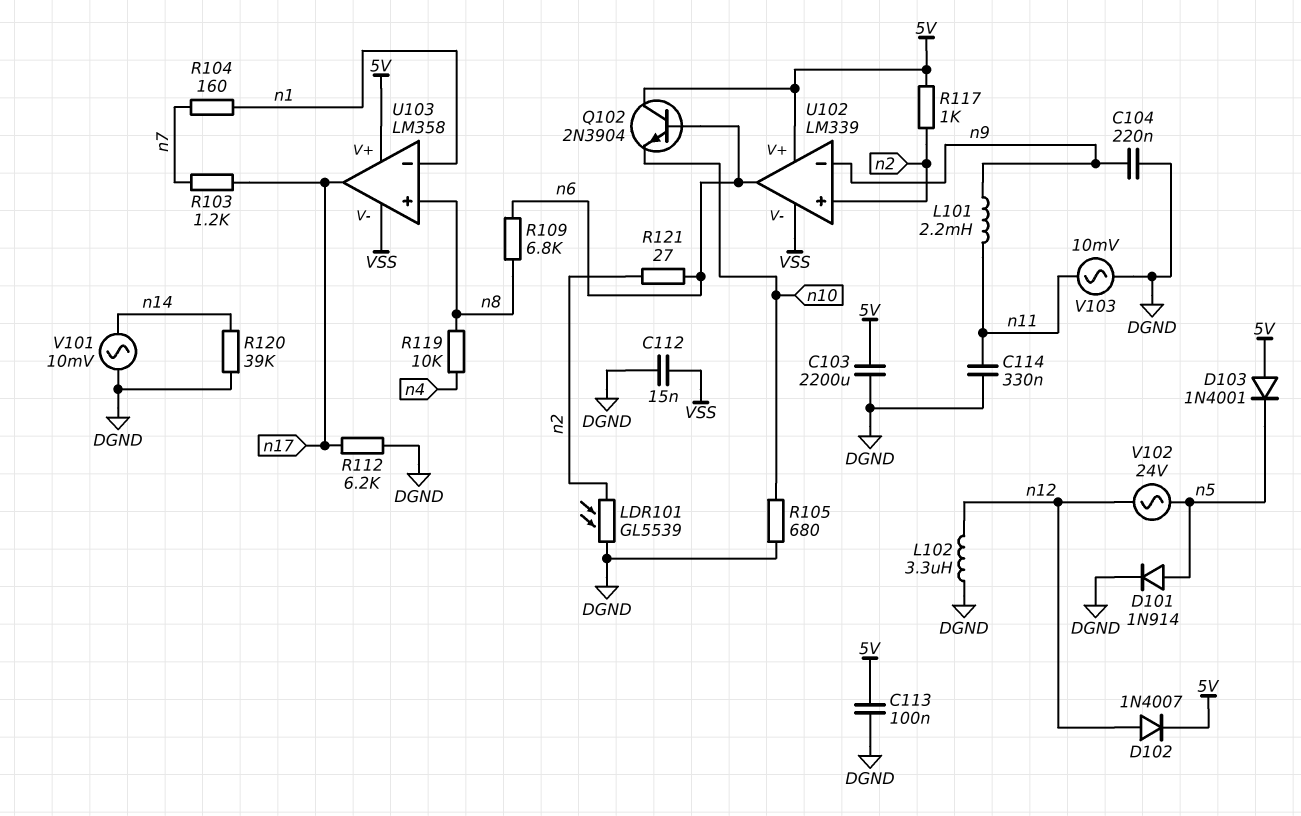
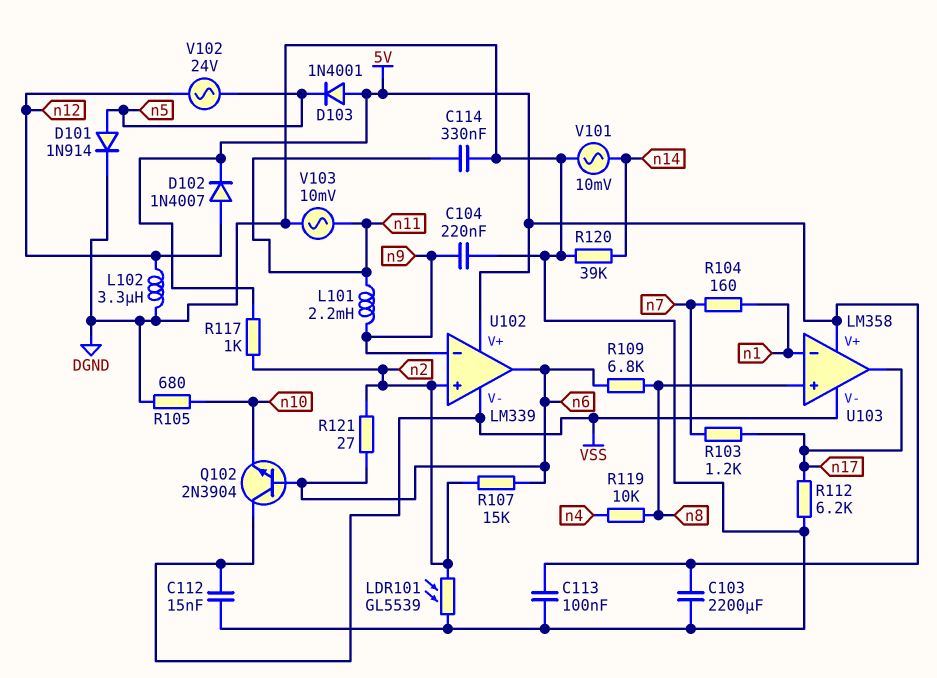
Q102: NPN 2N3904 (B n6, C 5V, E n10) -> NPN 2N3904 (B n6, C VSS, E n10)
R107: none -> 15k (n2, n6)

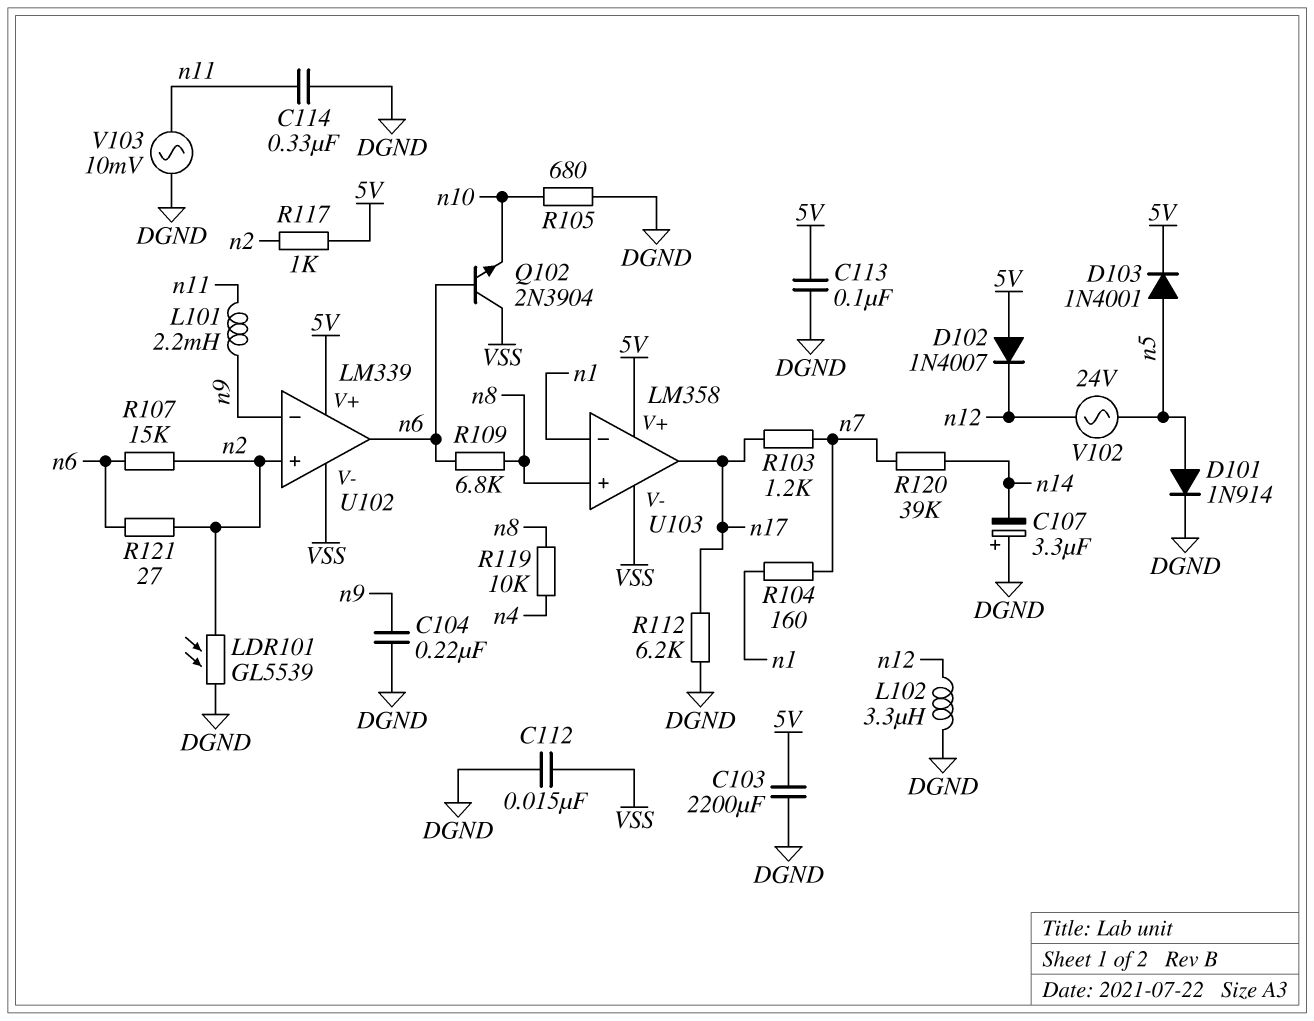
C107: none -> 3.3uF (plus DGND, minus n14)
D102: diode 1N4007 (A n12, K 5V) -> diode 1N4007 (A 5V, K n12)
D103: diode 1N4001 (A 5V, K n5) -> diode 1N4001 (A n5, K 5V)
R120: 39k (DGND, n14) -> 39k (n7, n14)
V101: AC 10mV (DGND, n14) -> none

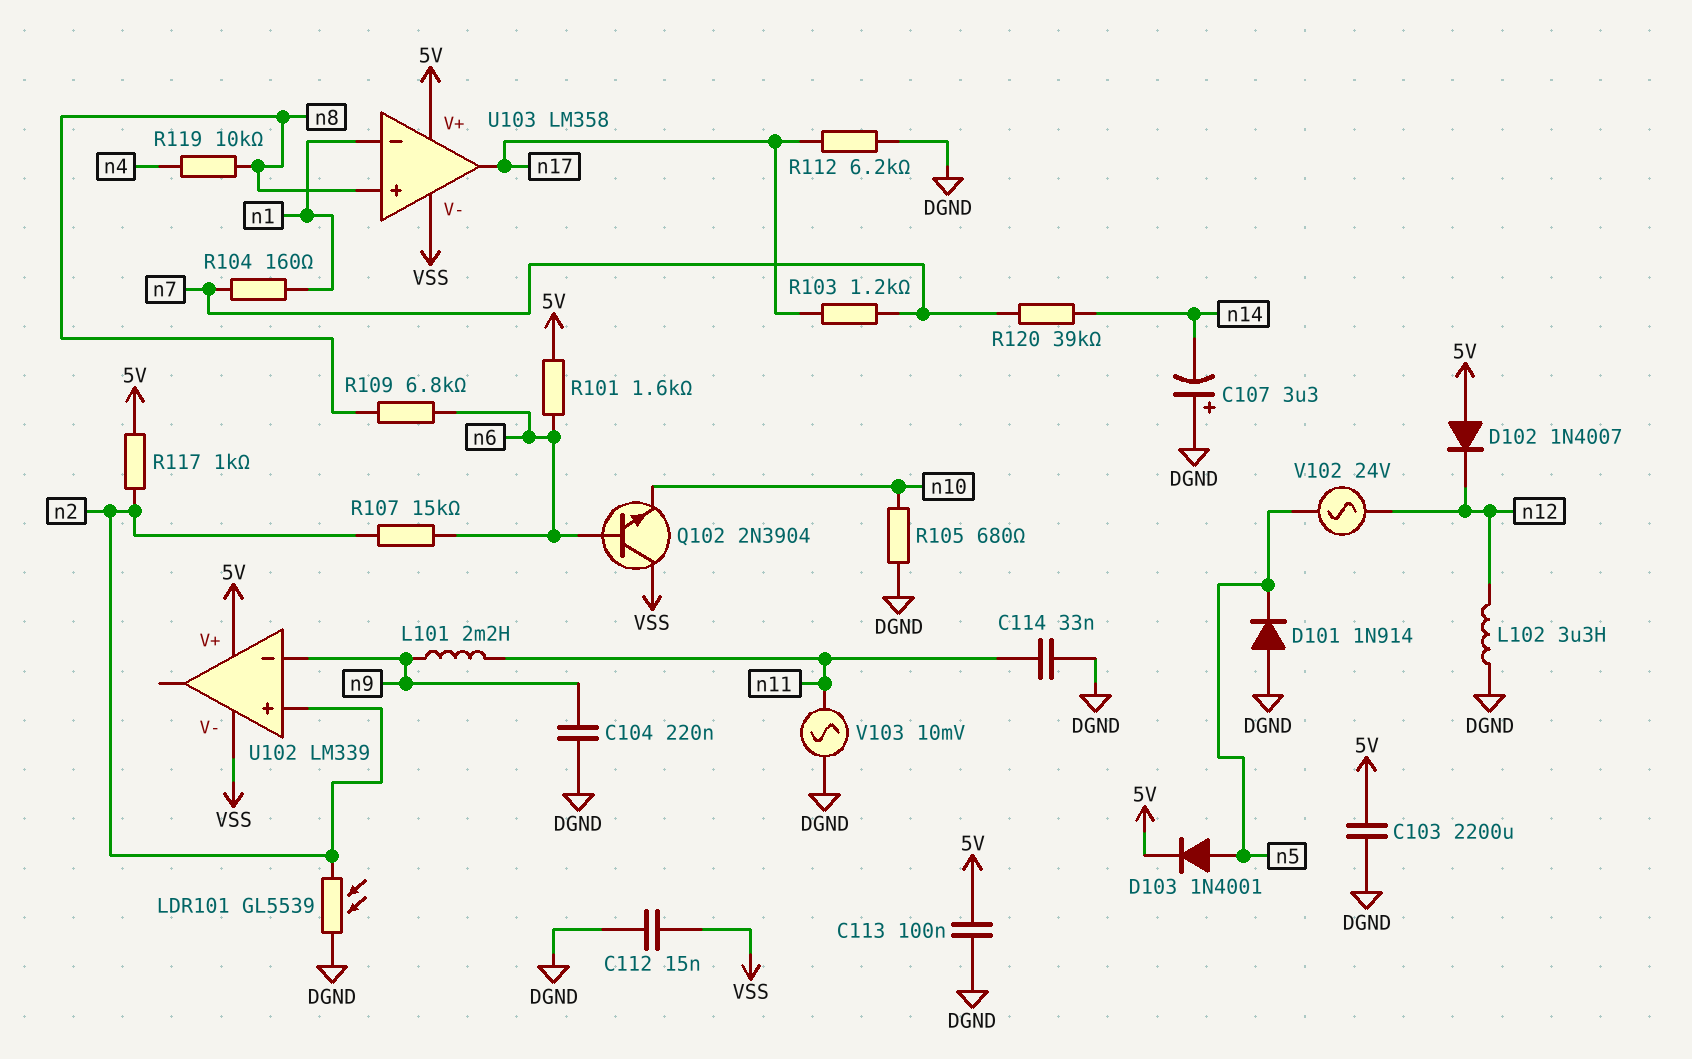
C114: 330nF (DGND, n11) -> 33nF (DGND, n11)
D101: diode 1N914 (A n5, K DGND) -> diode 1N914 (A DGND, K n5)
R101: none -> 1.6k (5V, n6)
R121: 27 (n2, n6) -> none
U102 pin out: n6 -> none

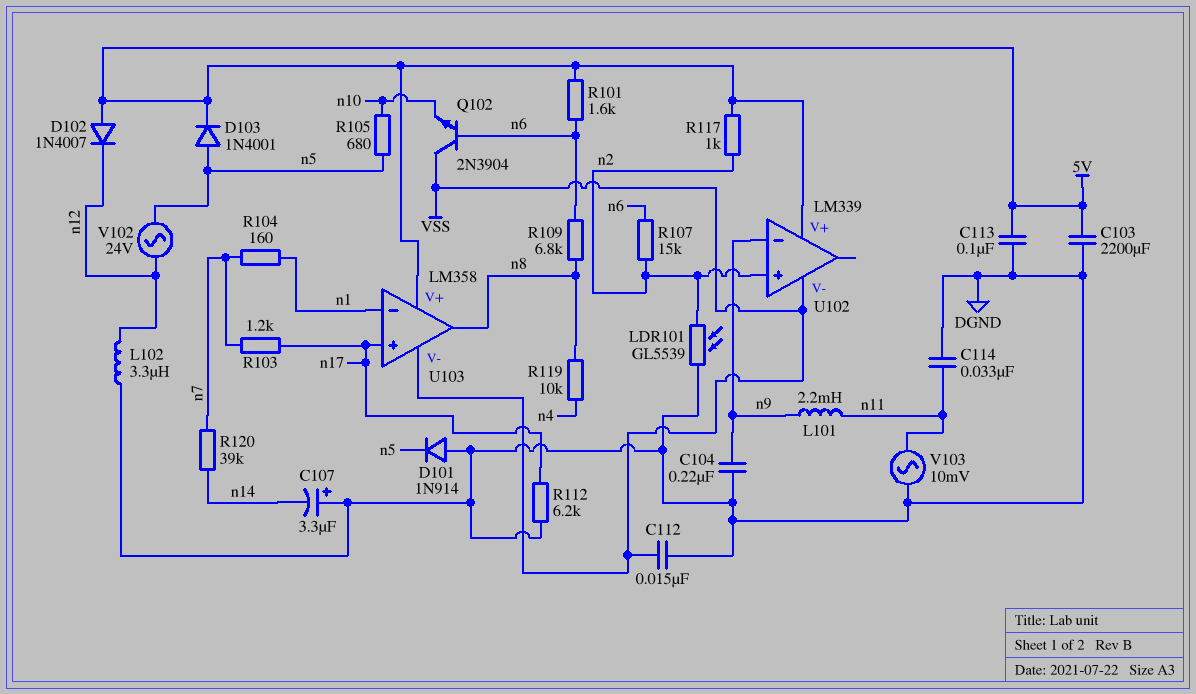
R105: 680 (DGND, n10) -> 680 (n5, n10)
U103 pin in+: n8 -> n17
U103 pin out: n17 -> n8

